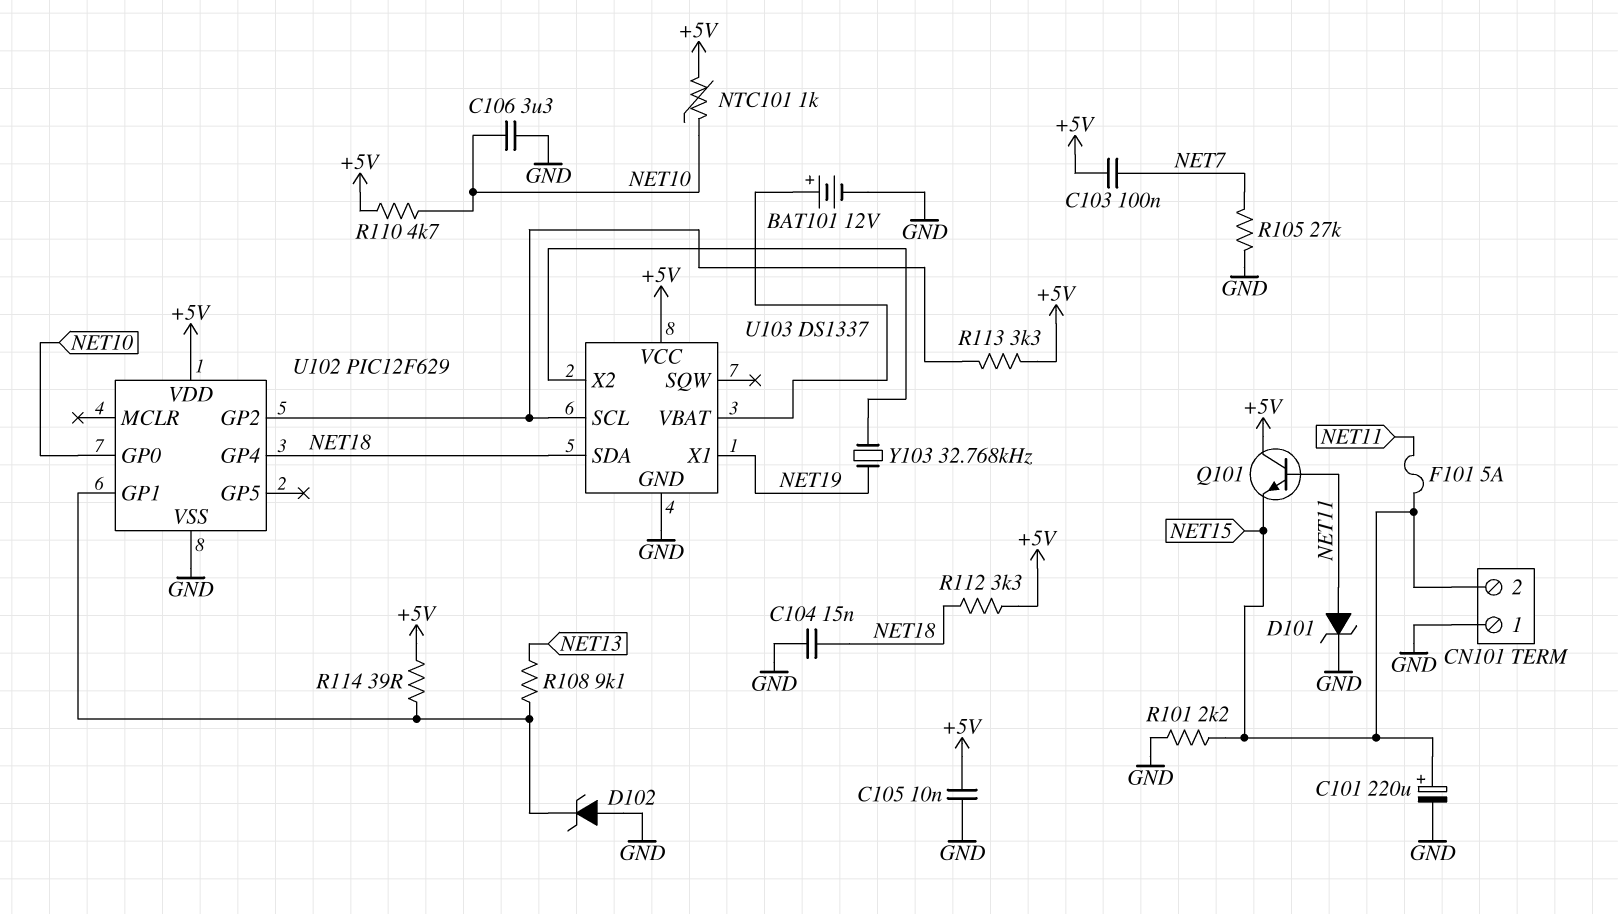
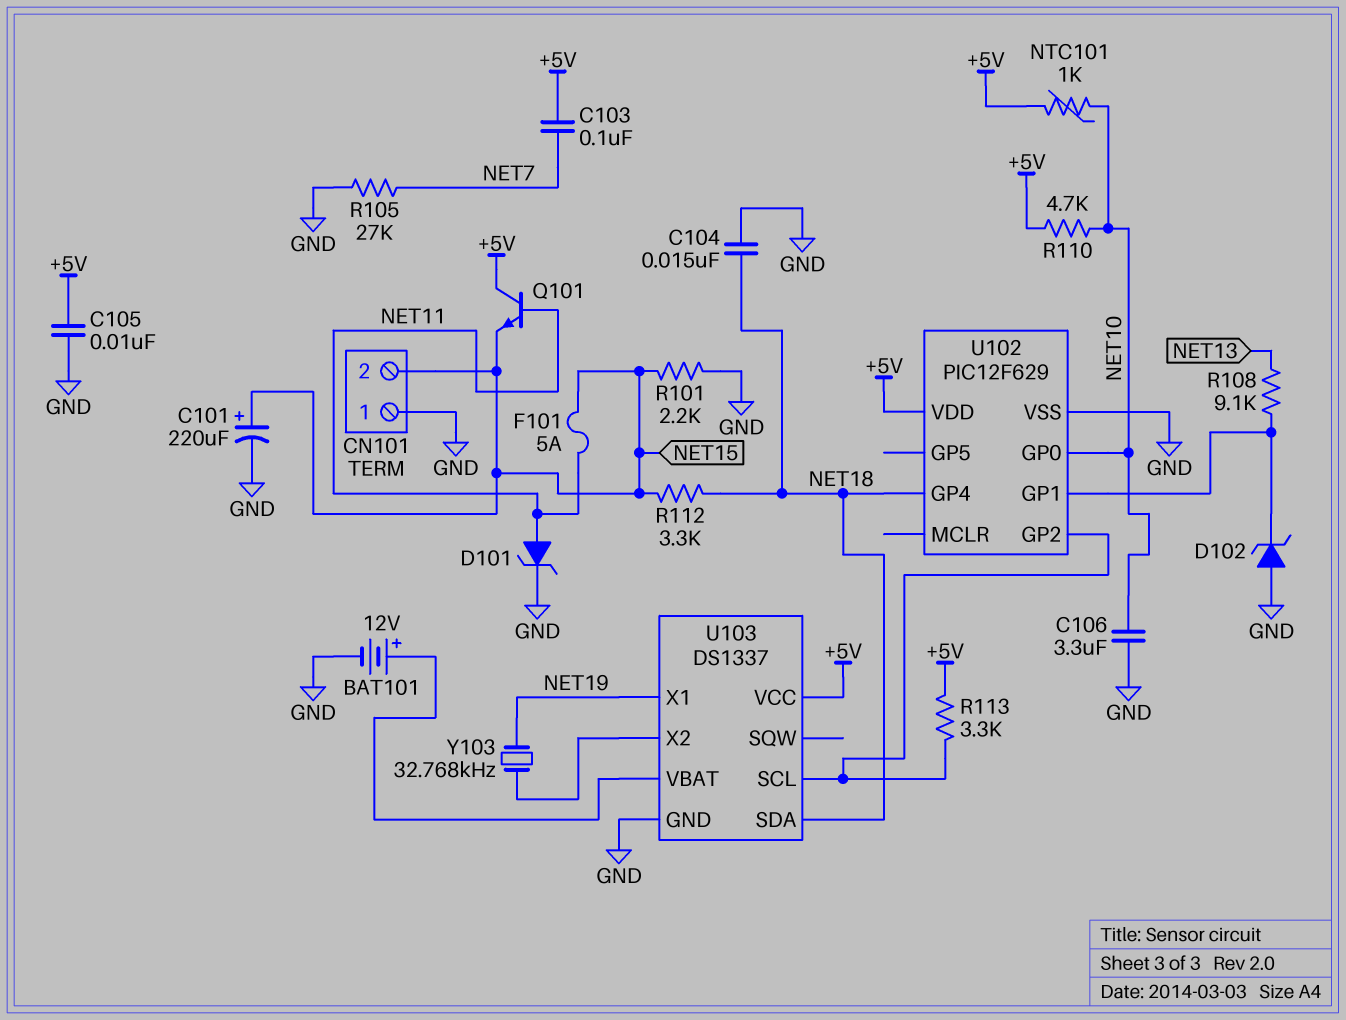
R112: 3.3k (+5V, NET18) -> 3.3k (NET15, NET18)
R114: 39 (+5V, U102/GP1) -> none

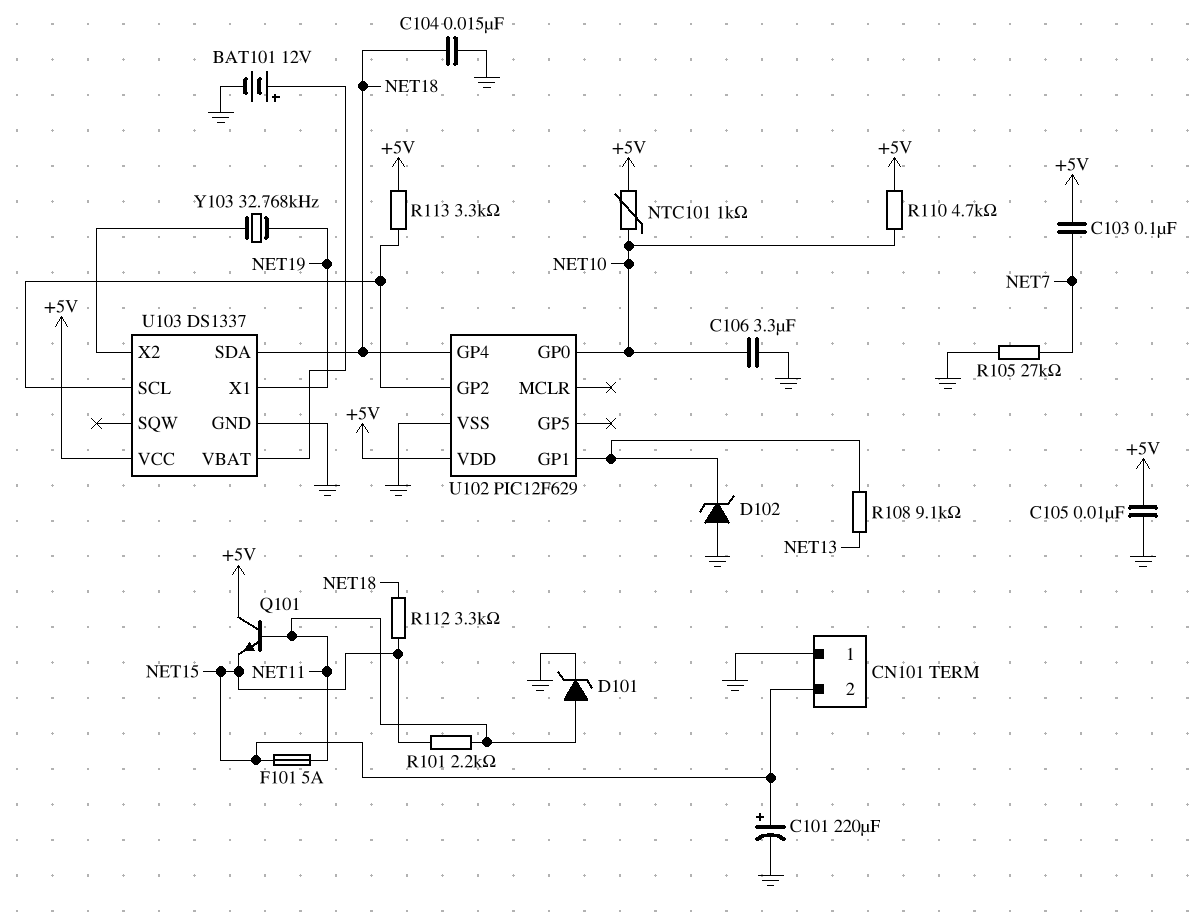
R101: 2.2k (GND, NET15) -> 2.2k (NET11, NET15)

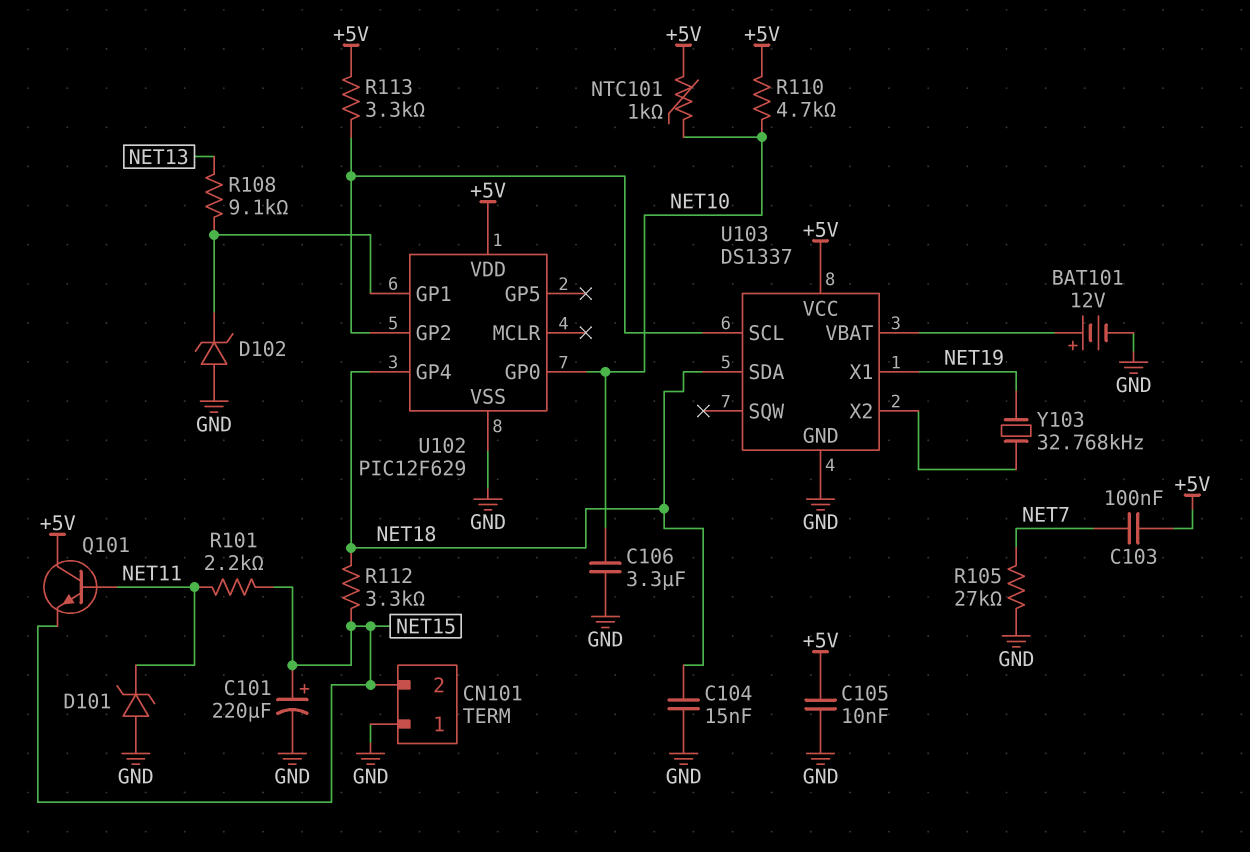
D101: zener (A NET11, K GND) -> zener (A GND, K NET11)
F101: 5A (NET11, NET15) -> none

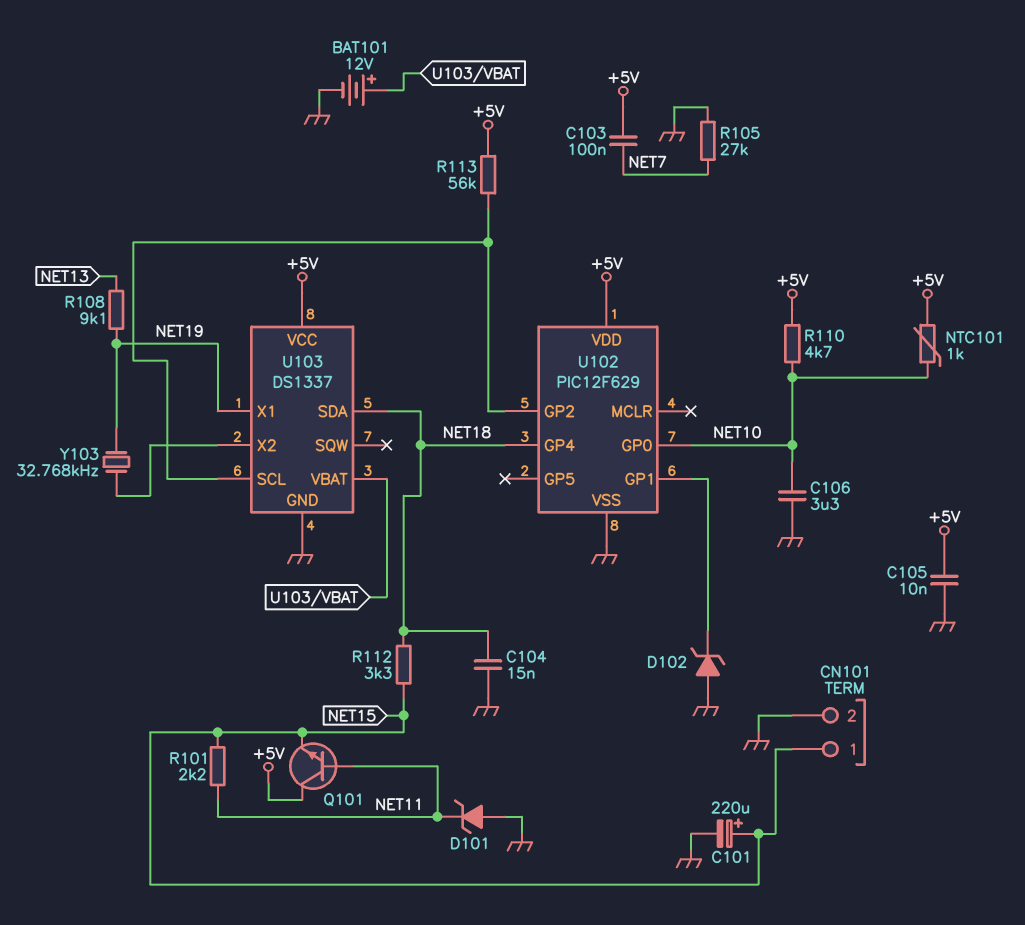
CN101 pin 1: GND -> NET15
CN101 pin 2: NET15 -> GND
R108: 9.1k (NET13, U102/GP1) -> 9.1k (NET13, NET19)
R113: 3.3k (+5V, U102/GP2) -> 56k (+5V, U102/GP2)

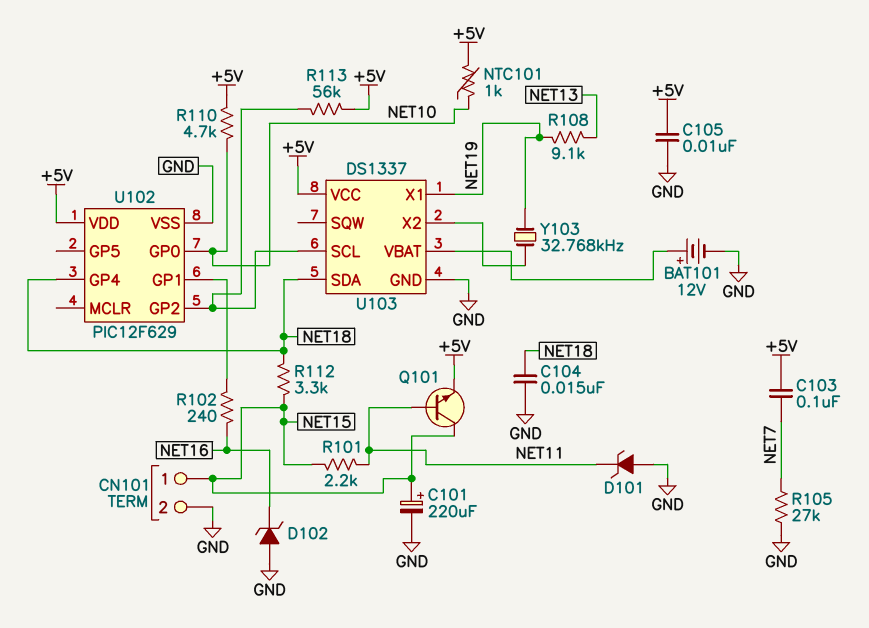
C106: 3.3uF (GND, NET10) -> none
D102: zener (A GND, K U102/GP1) -> zener (A GND, K NET16)
Q101: NPN (B NET11, C +5V, E NET15) -> NPN (B NET11, C NET15, E +5V)
R102: none -> 240 (NET16, U102/GP1)

